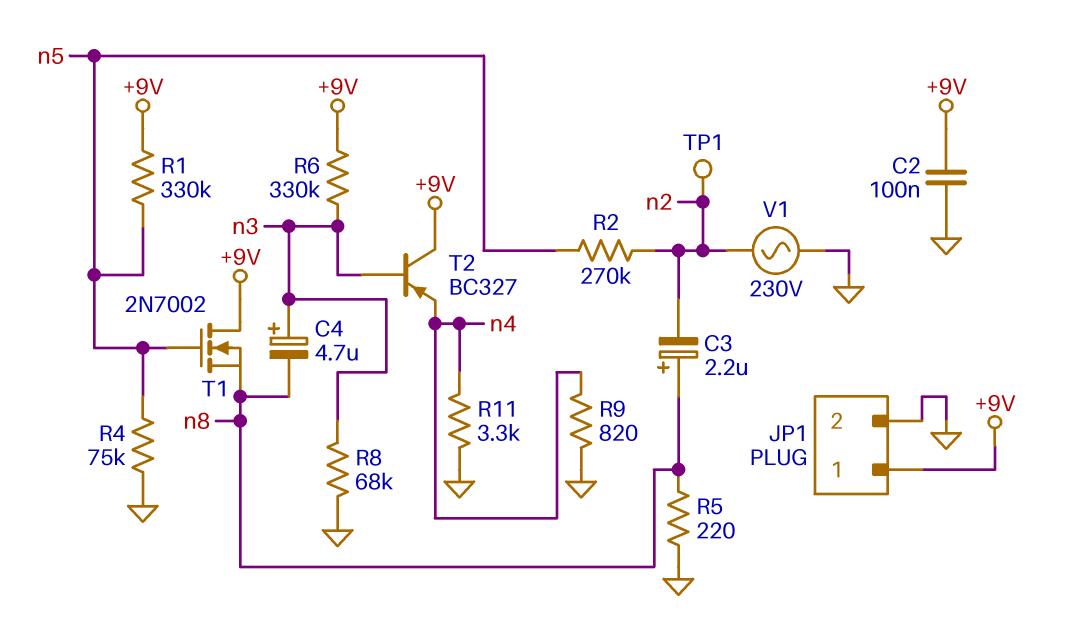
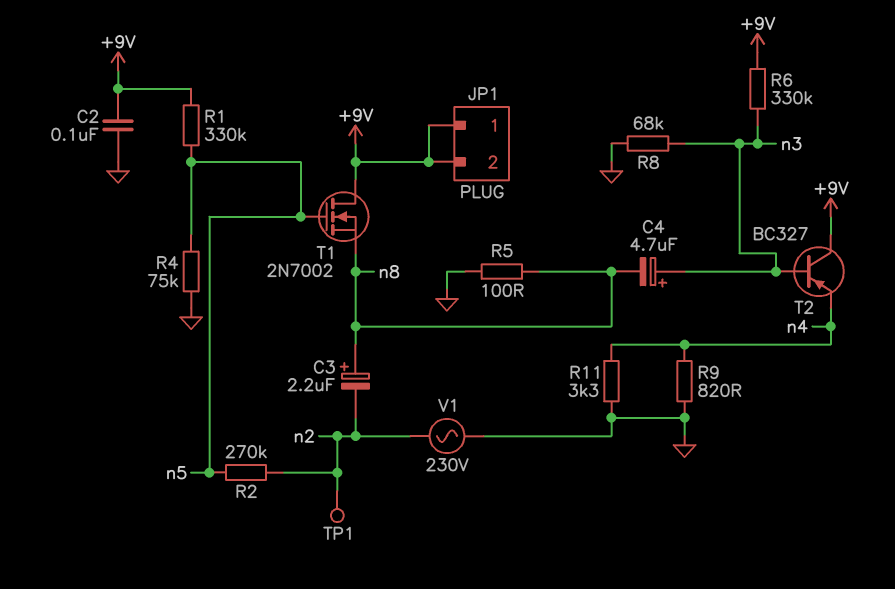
JP1 pin 2: GND -> +9V
R5: 220 (GND, n8) -> 100 (GND, n8)

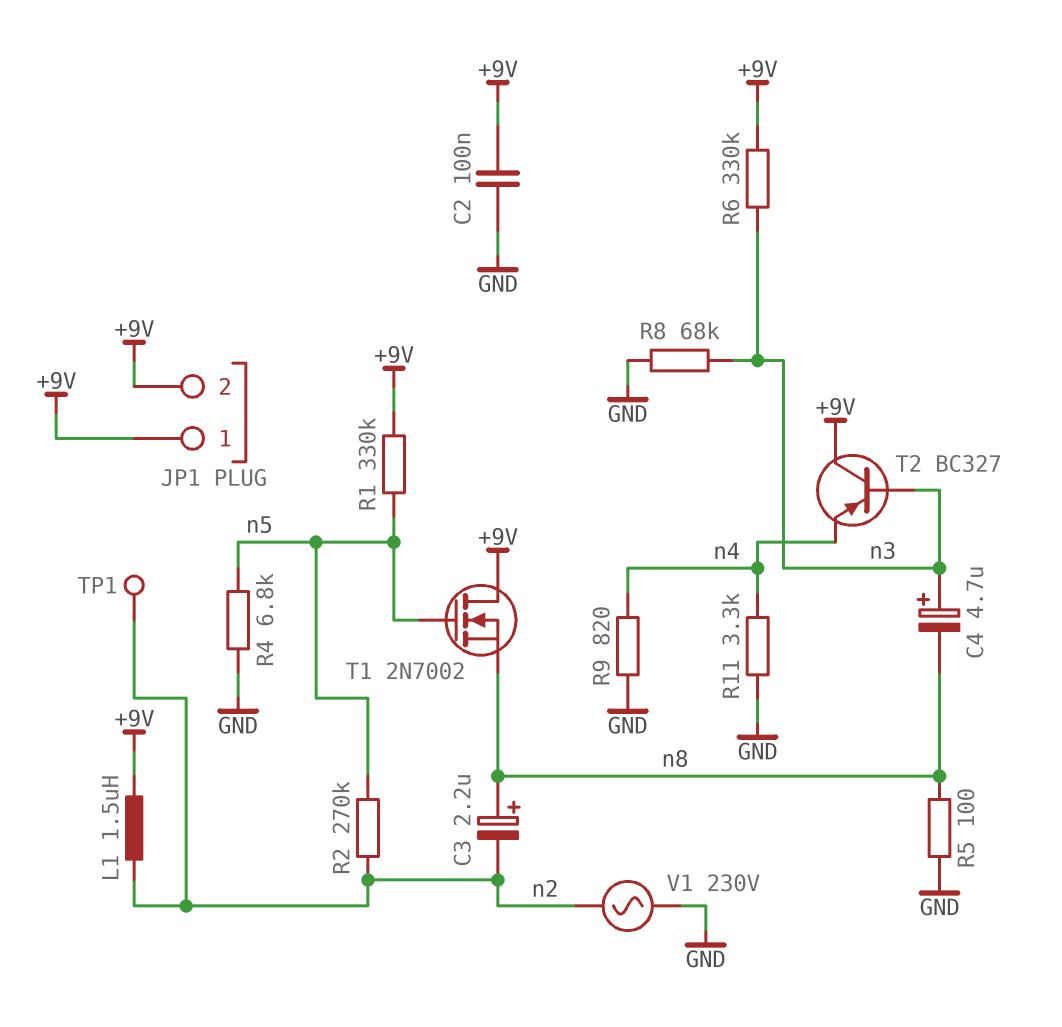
L1: none -> 1.5uH (+9V, n2)
R4: 75k (GND, n5) -> 6.8k (GND, n5)

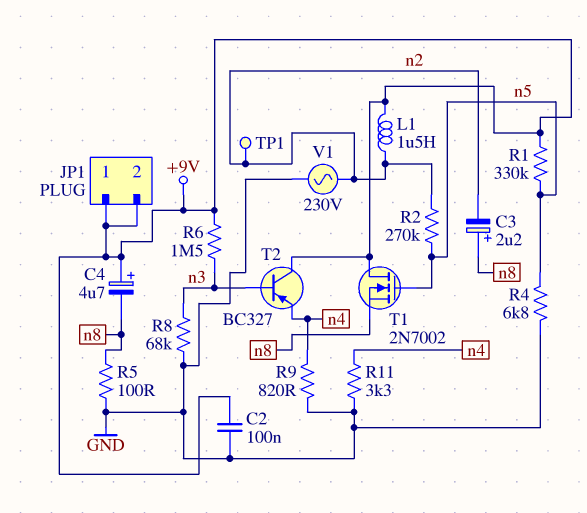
C4: 4.7uF (plus n3, minus n8) -> 4.7uF (plus +9V, minus n8)
R6: 330k (+9V, n3) -> 1.5M (+9V, n3)

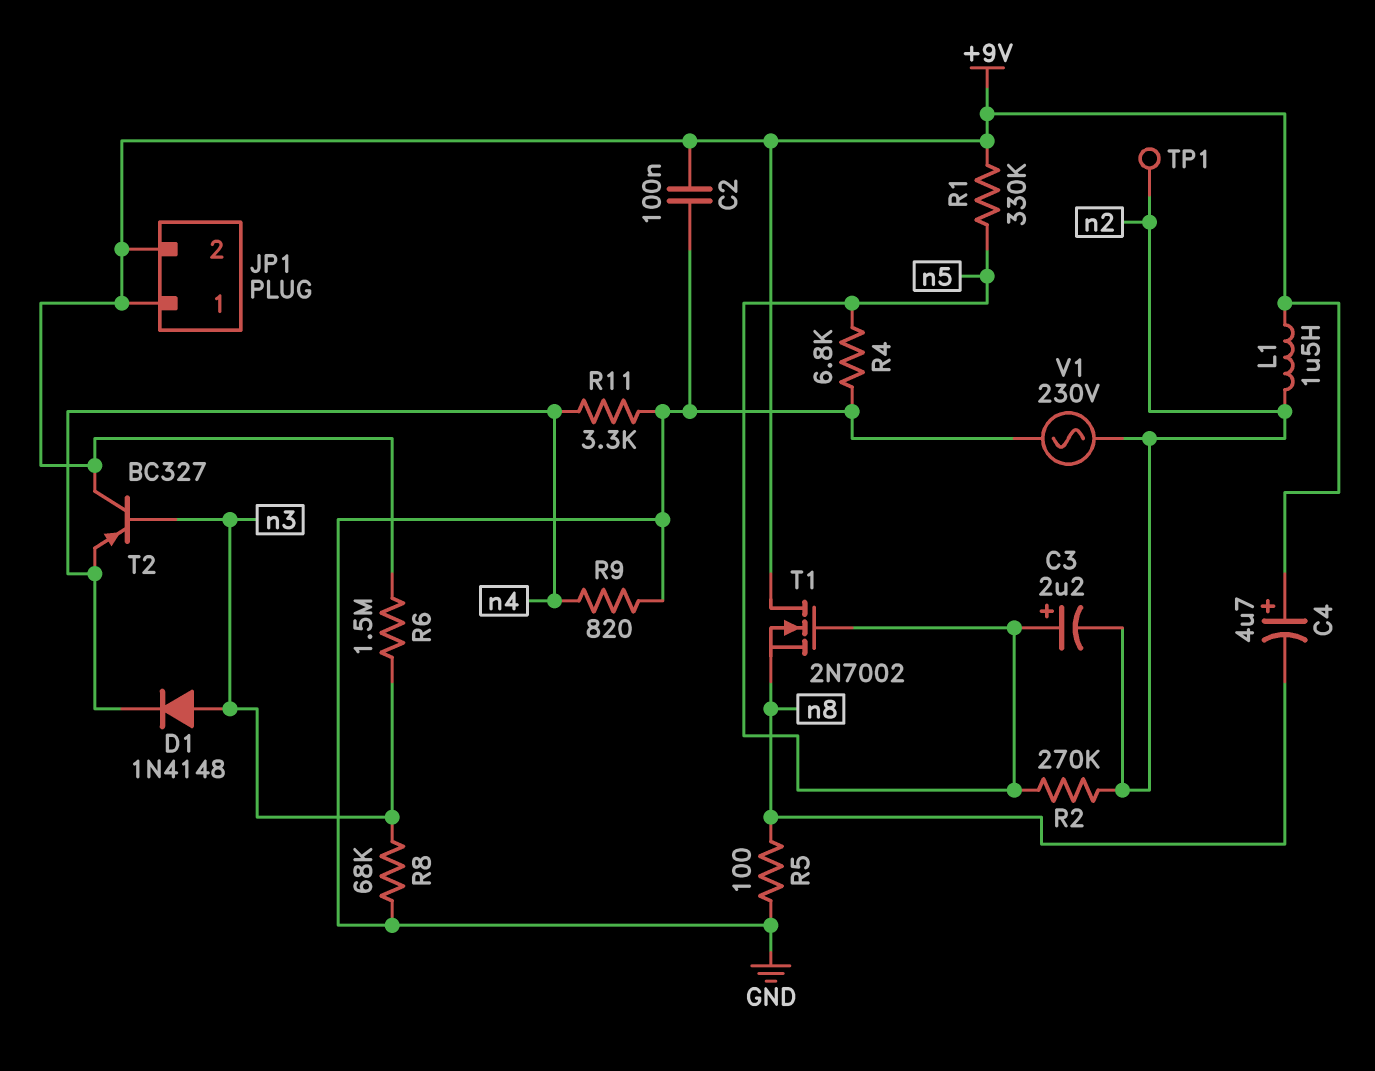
C3: 2.2uF (plus n8, minus n2) -> 2.2uF (plus n5, minus n2)
D1: none -> diode 1N4148 (A n3, K n4)

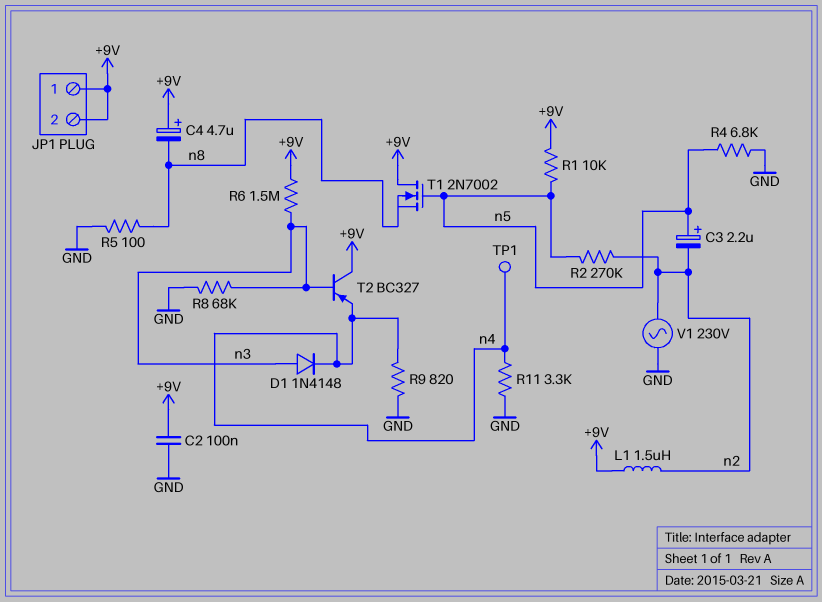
R1: 330k (+9V, n5) -> 10k (+9V, n5)
TP1: test point (n2) -> test point (n4)

